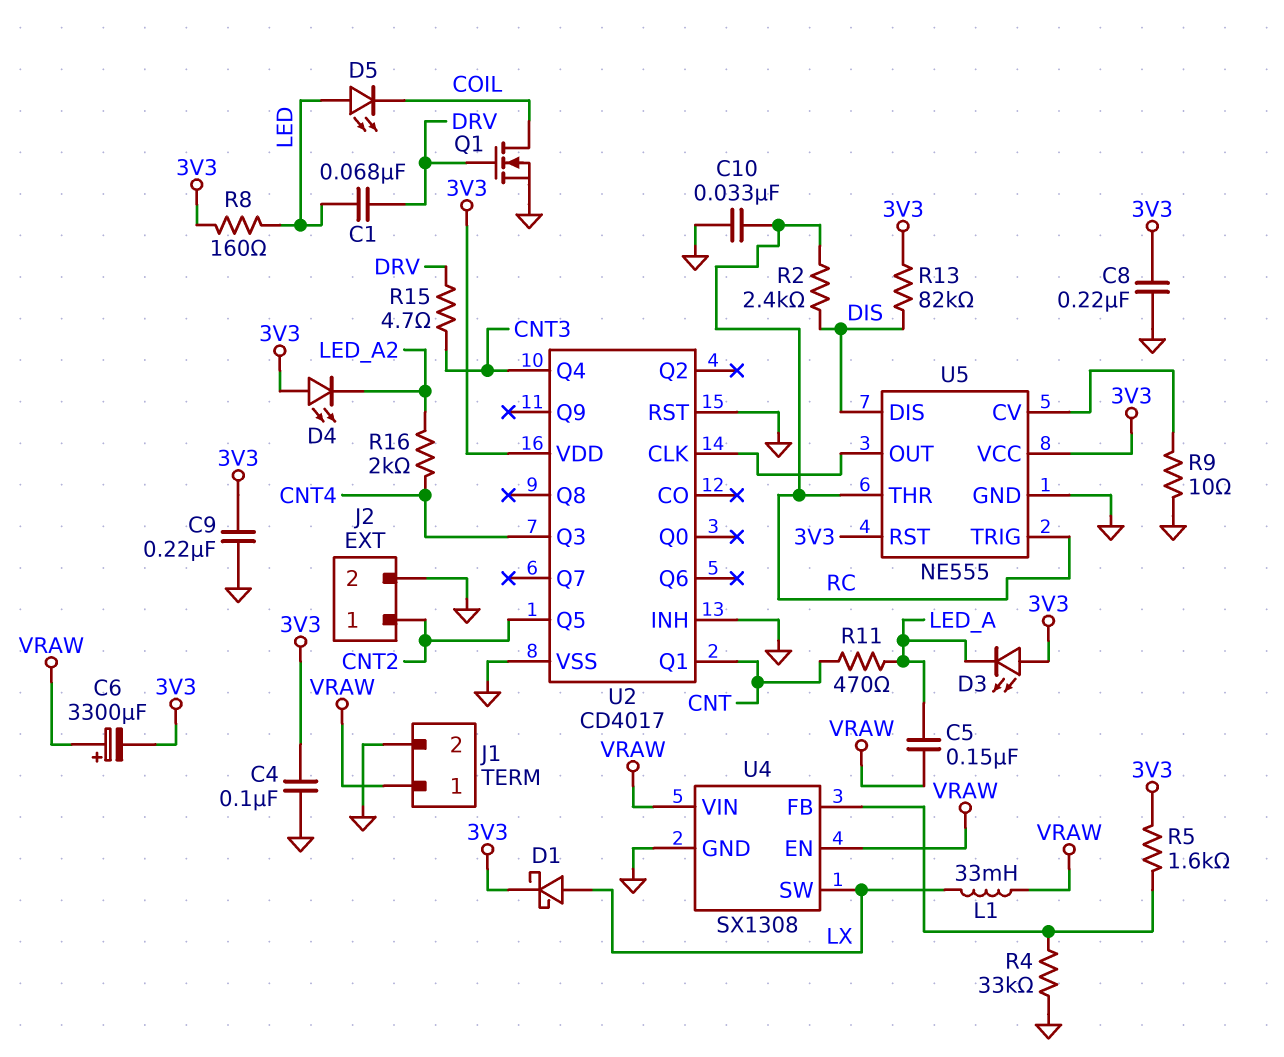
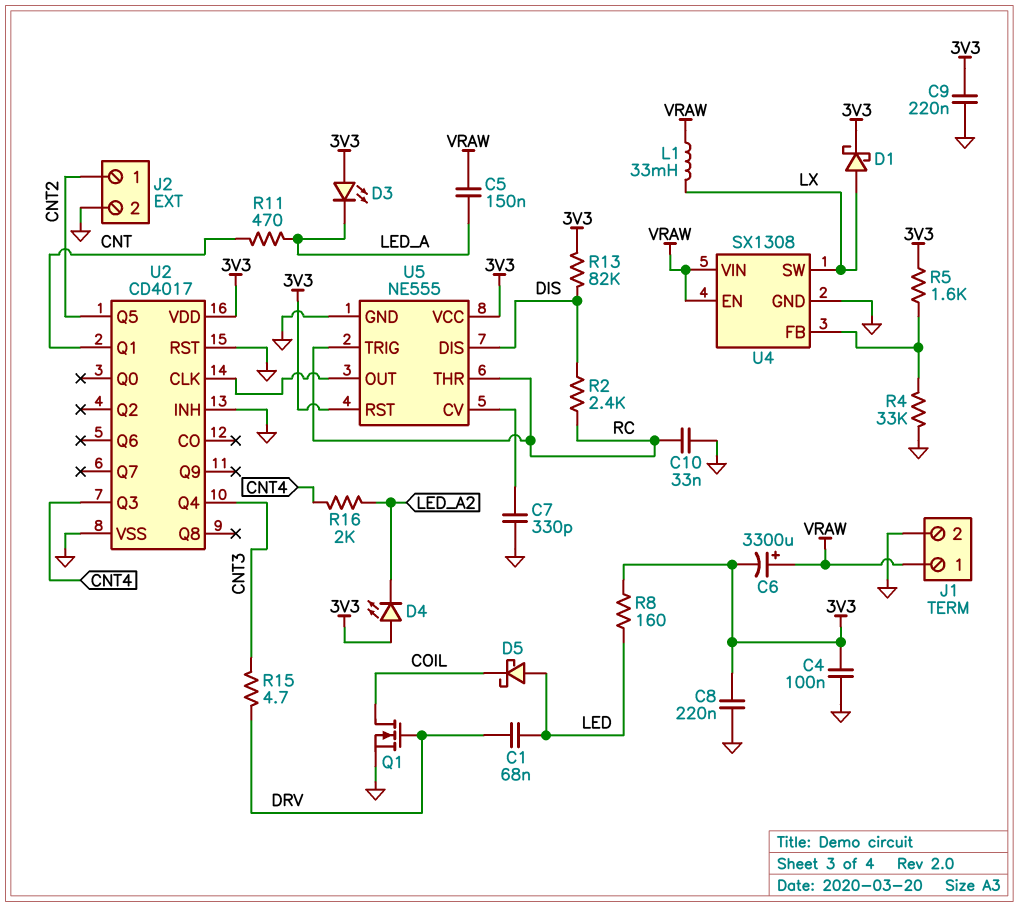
C7: none -> 330pF (GND, U5/CV)
D5: LED (A LED, K COIL) -> schottky (A LED, K COIL)
R9: 10 (GND, U5/CV) -> none

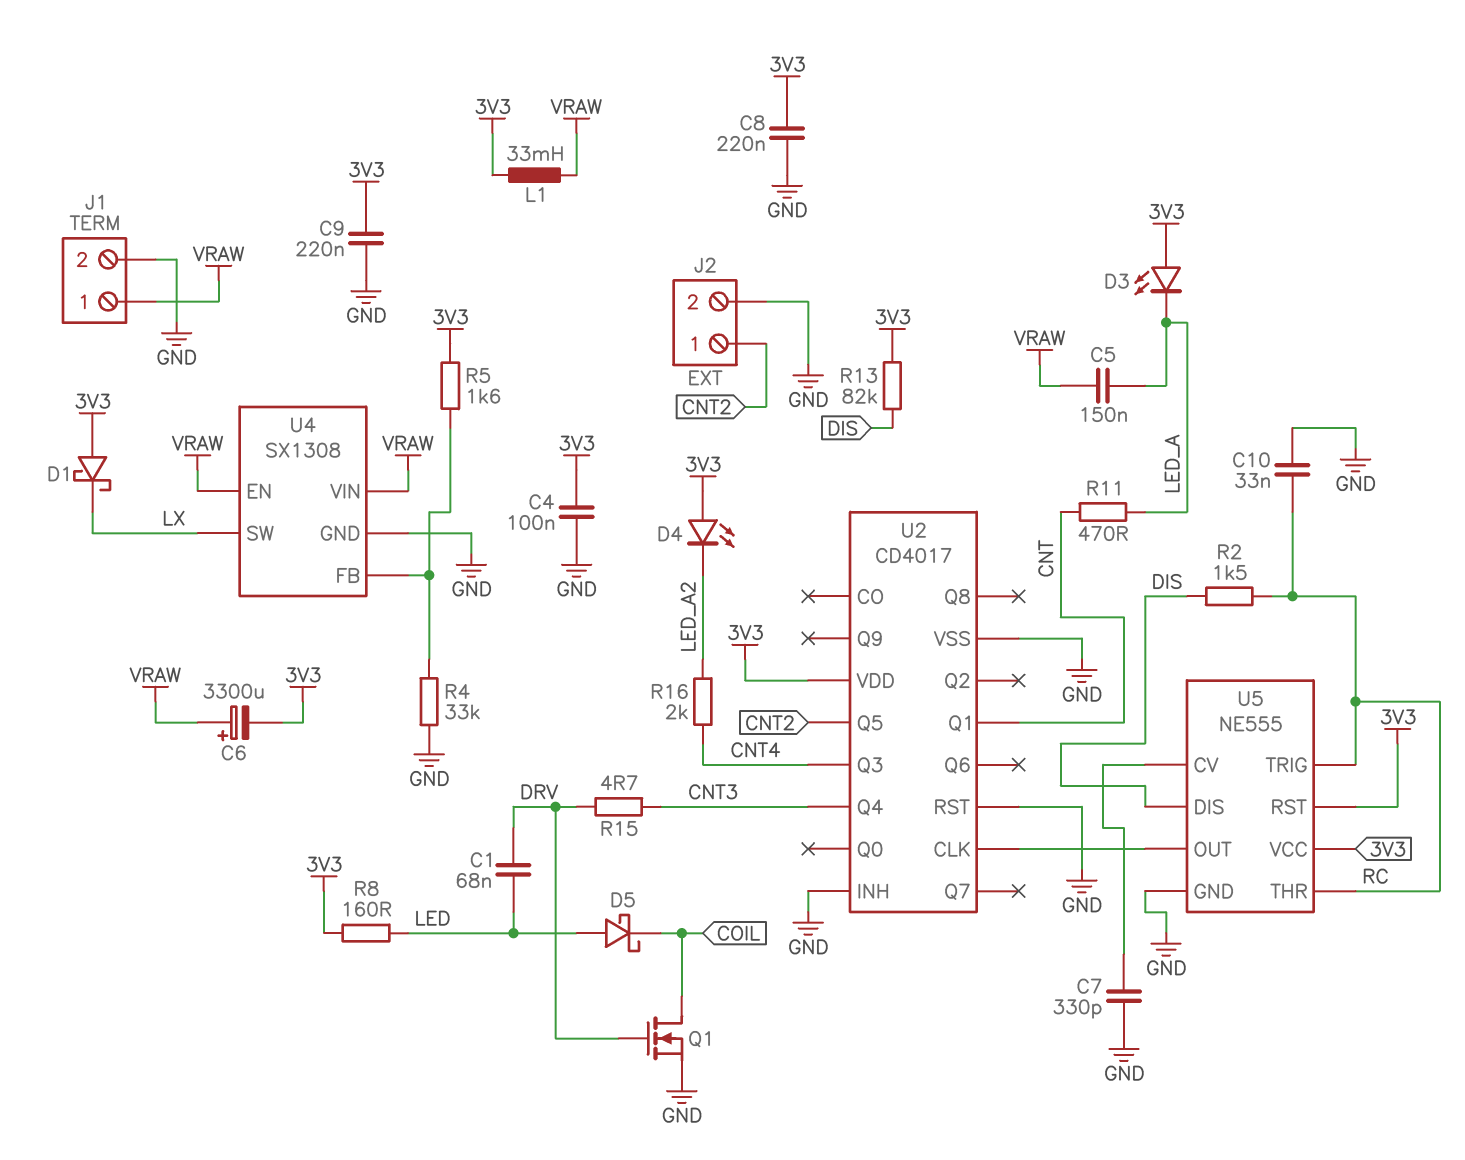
D1: schottky (A LX, K 3V3) -> schottky (A 3V3, K LX)
L1: 33mH (LX, VRAW) -> 33mH (3V3, VRAW)
R2: 2.4k (DIS, RC) -> 1.5k (DIS, RC)

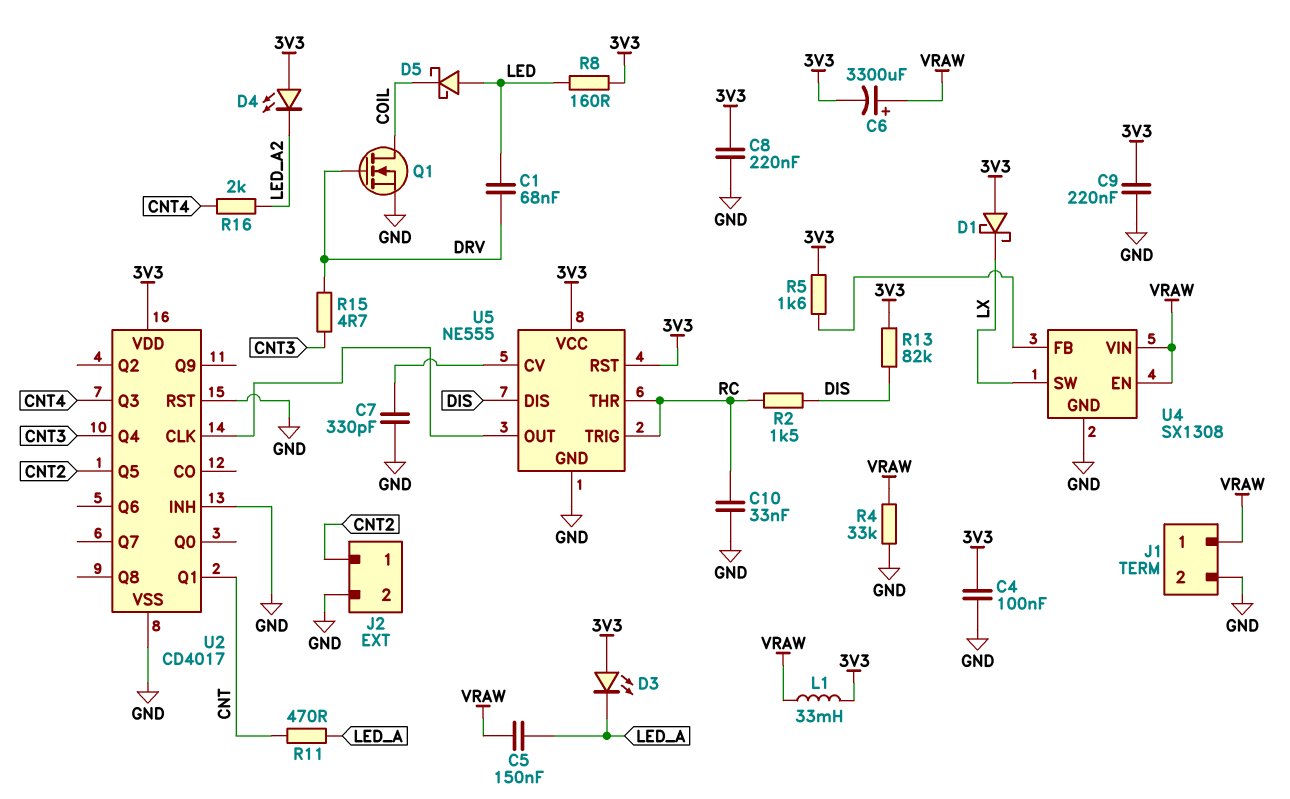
R4: 33k (GND, U4/FB) -> 33k (GND, VRAW)

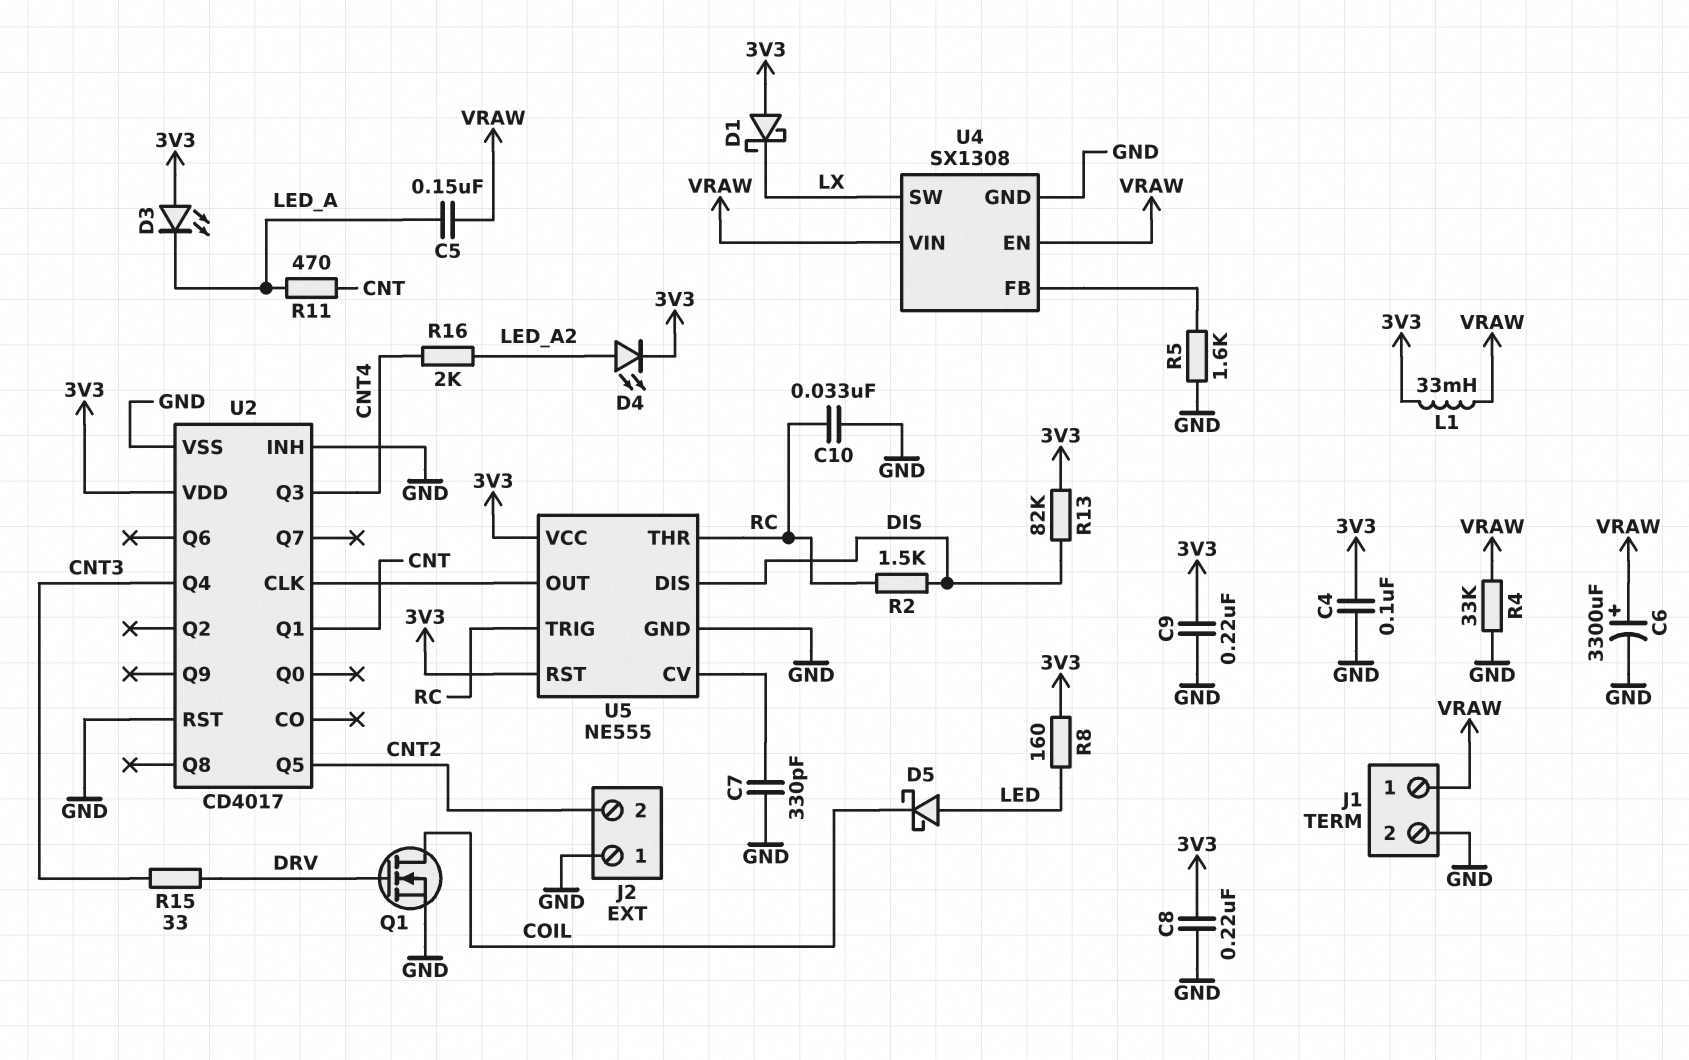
C1: 68nF (DRV, LED) -> none
C6: 3300uF (plus VRAW, minus 3V3) -> 3300uF (plus VRAW, minus GND)
D4: LED (A 3V3, K LED_A2) -> LED (A LED_A2, K 3V3)
J2 pin 1: CNT2 -> GND
J2 pin 2: GND -> CNT2
R5: 1.6k (3V3, U4/FB) -> 1.6k (GND, U4/FB)
R15: 4.7 (CNT3, DRV) -> 33 (CNT3, DRV)

